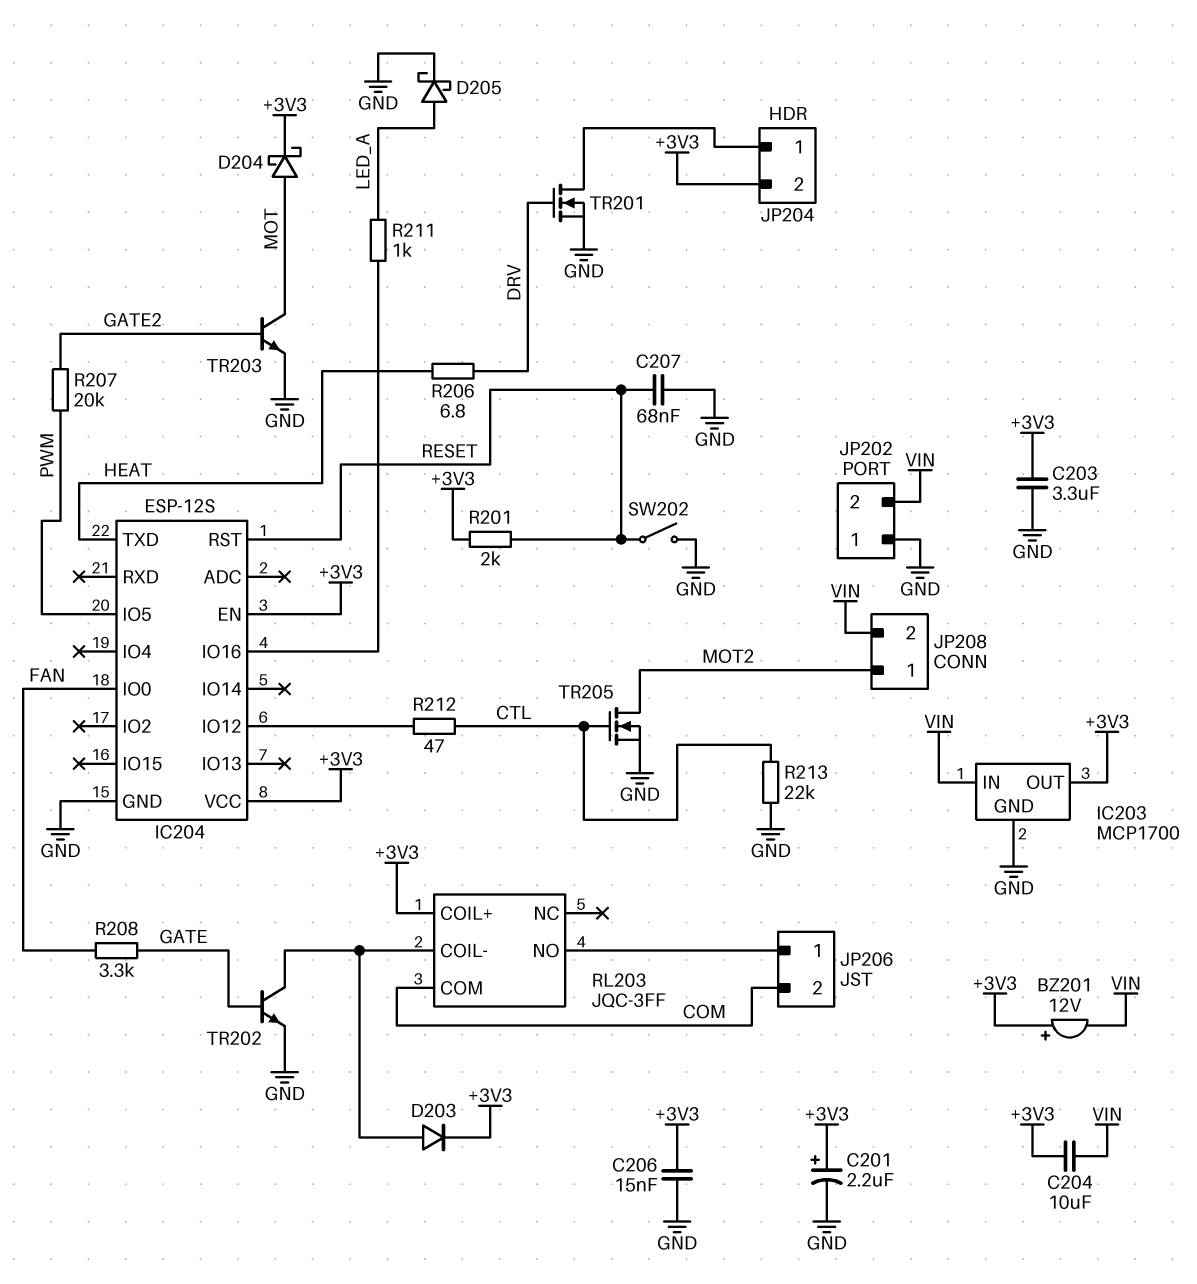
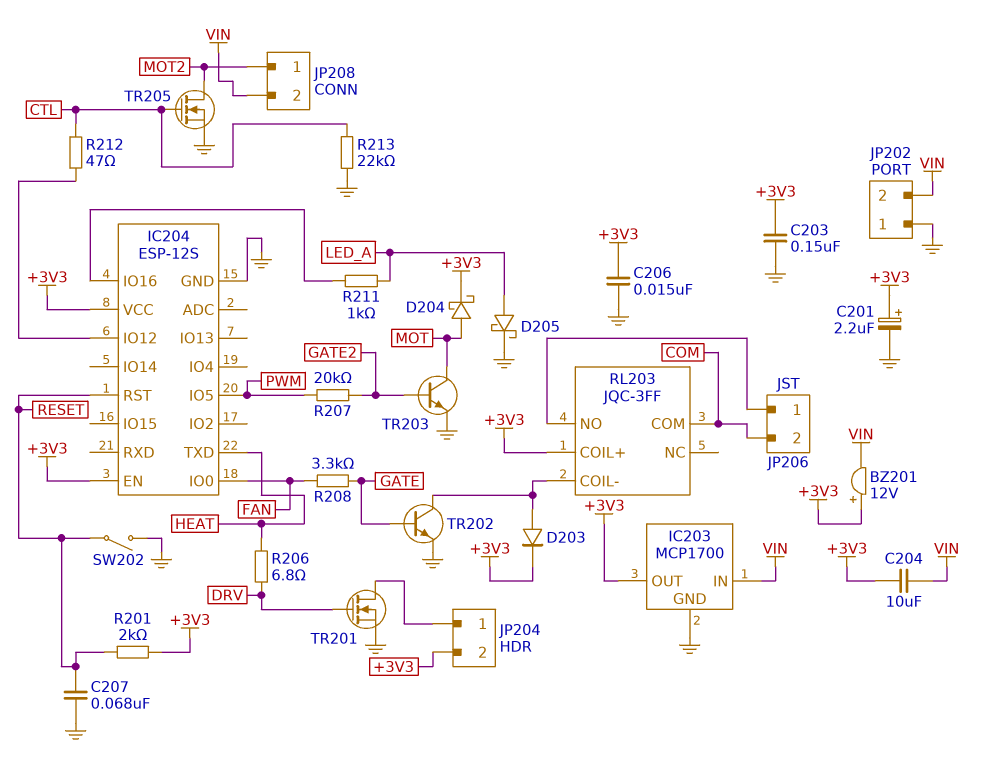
C203: 3.3uF (+3V3, GND) -> 150nF (+3V3, GND)

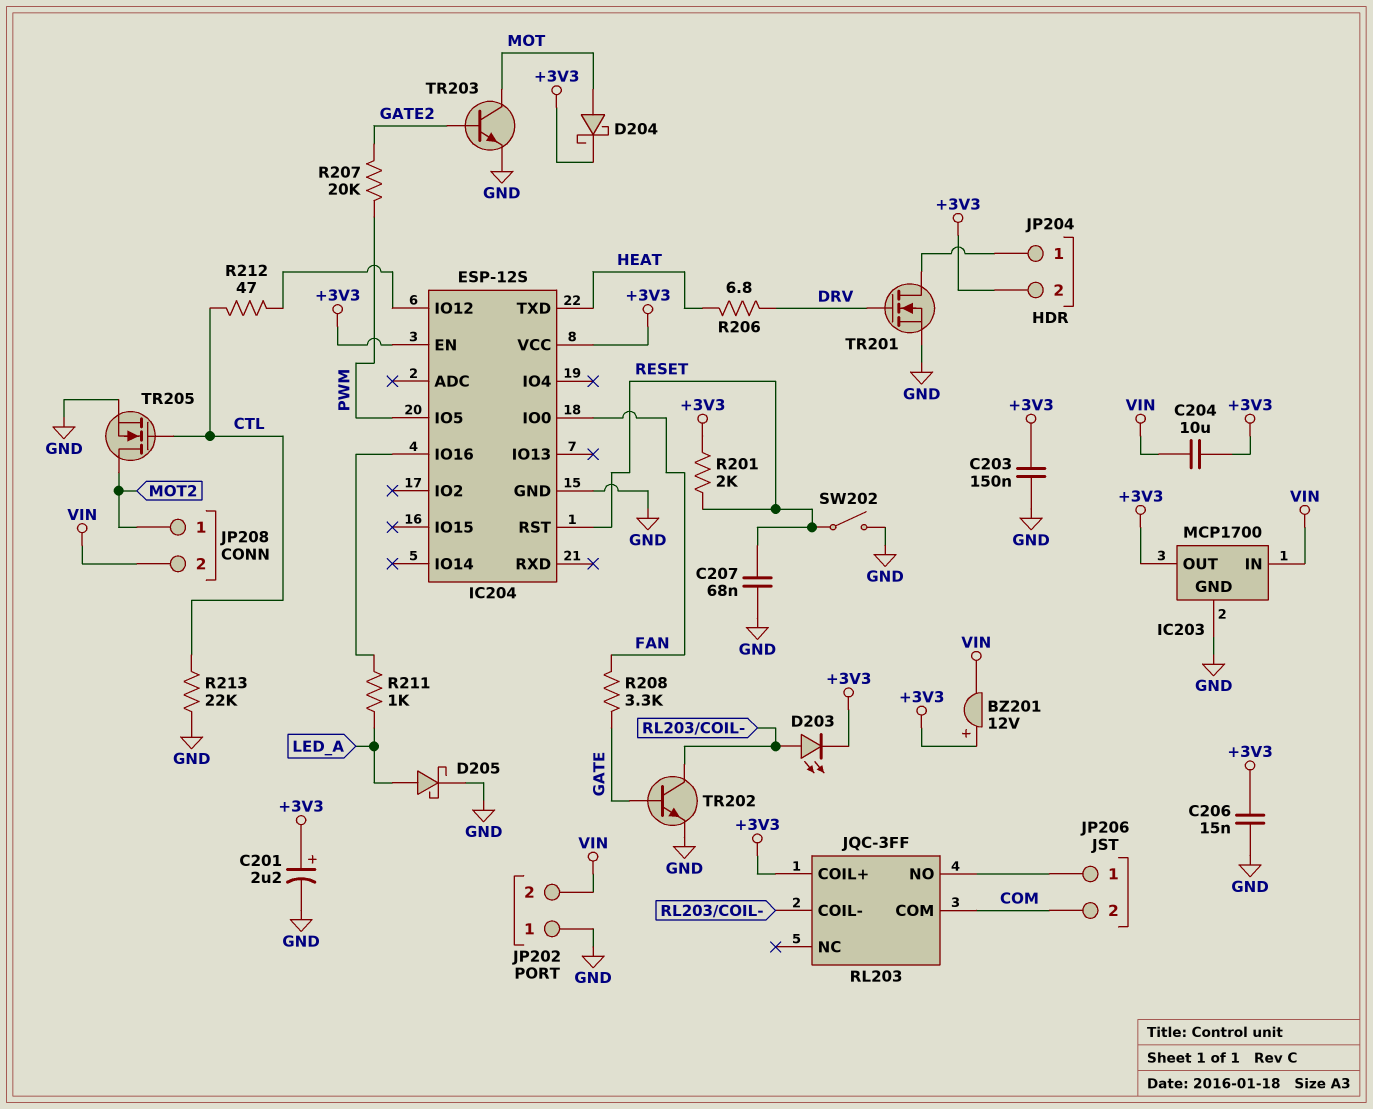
D203: diode (A RL203/COIL-, K +3V3) -> LED (A RL203/COIL-, K +3V3)

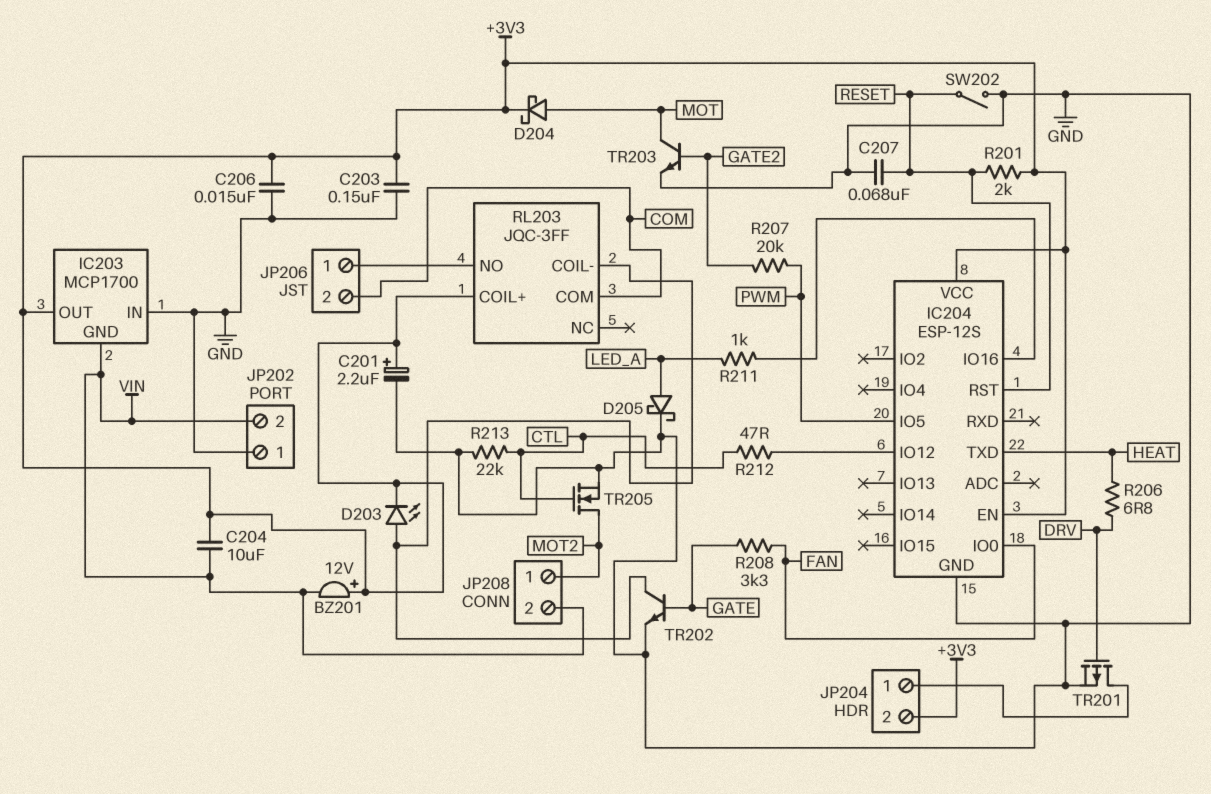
IC203 pin GND: GND -> VIN
IC203 pin IN: VIN -> GND
TR201: NMOS (G DRV, D JP204/1, S GND) -> PMOS (G DRV, D JP204/1, S GND)

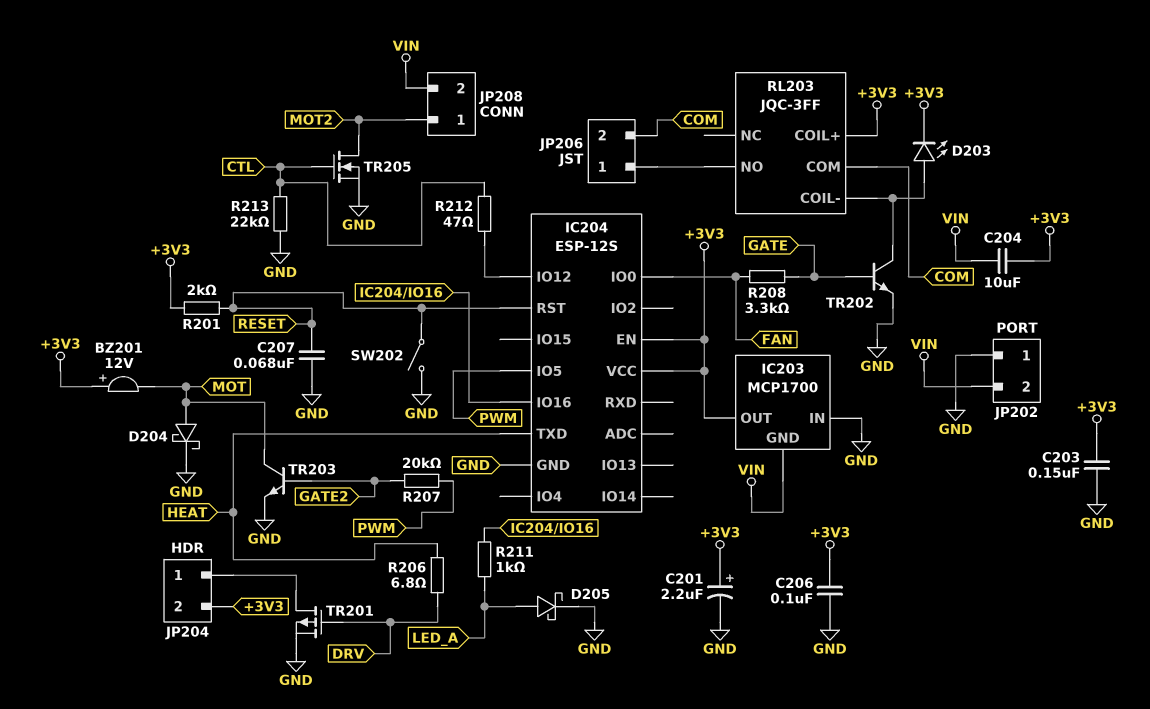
BZ201: buzzer 12V (plus +3V3, minus VIN) -> buzzer 12V (plus +3V3, minus MOT)
C206: 15nF (+3V3, GND) -> 100nF (+3V3, GND)
D204: schottky (A MOT, K +3V3) -> schottky (A MOT, K GND)

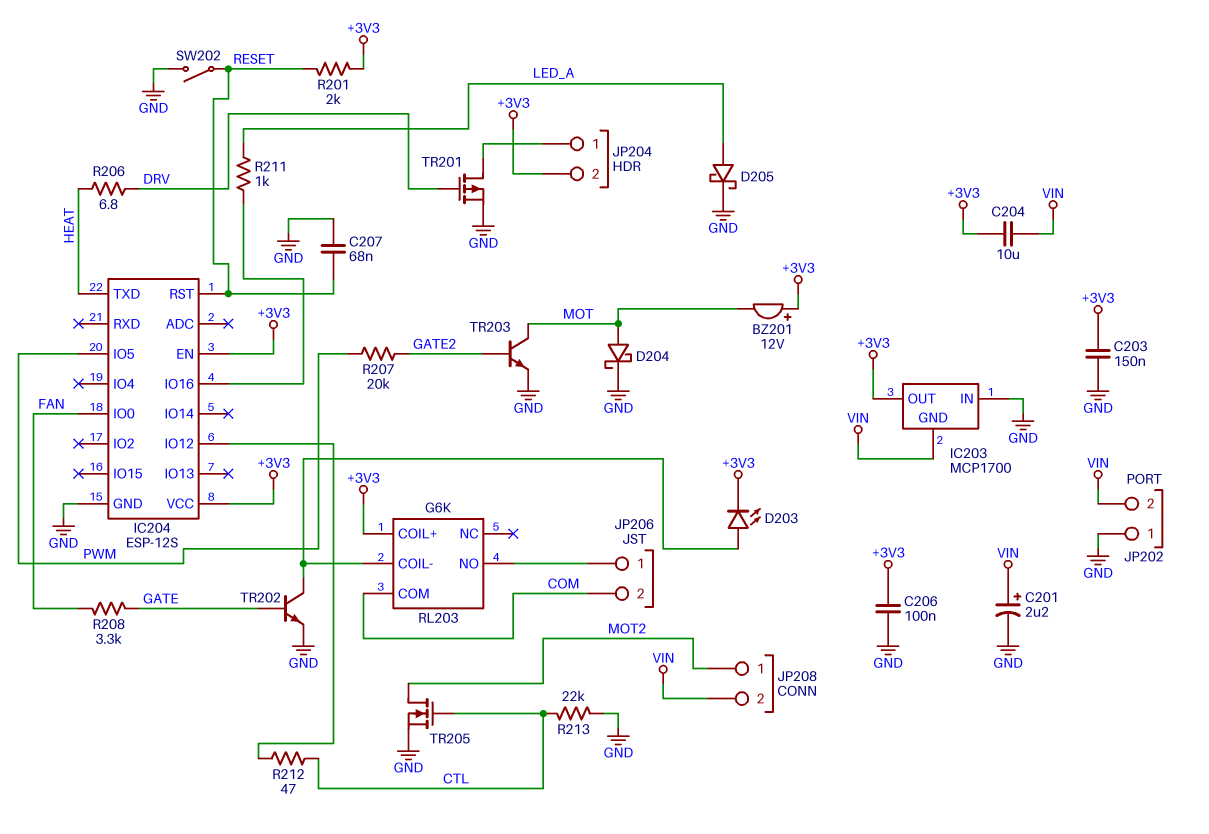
C201: 2.2uF (plus +3V3, minus GND) -> 2.2uF (plus VIN, minus GND)
RL203: JQC-3FF -> G6K

